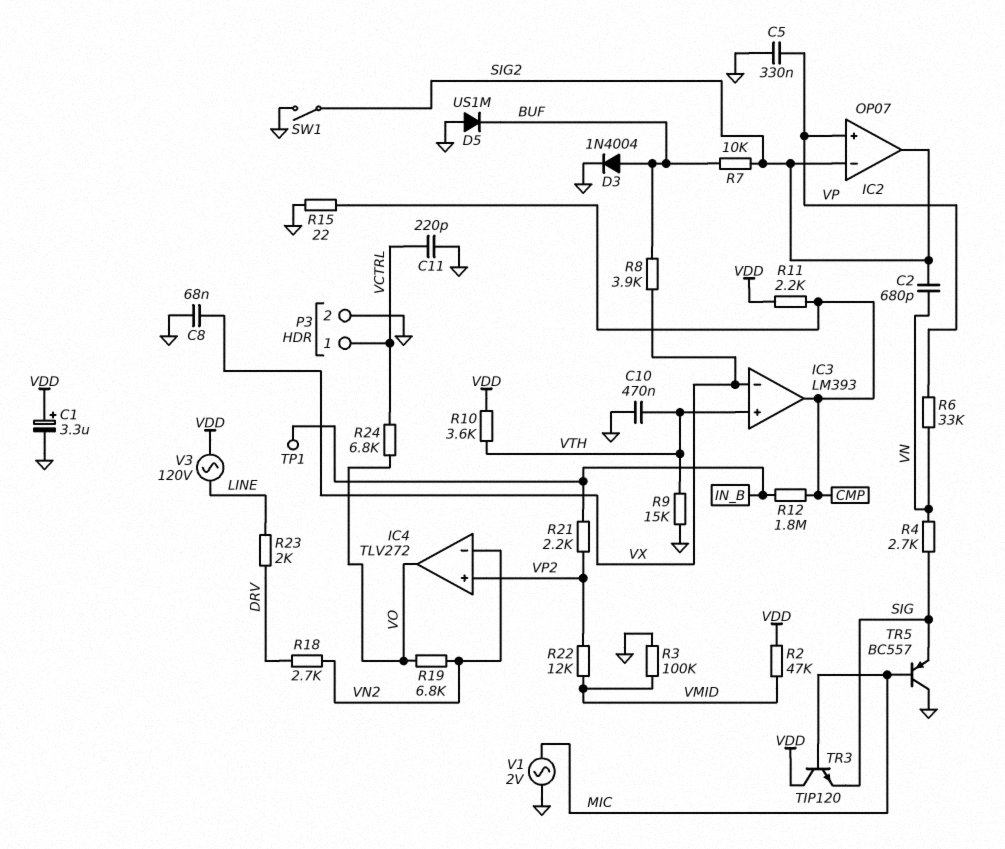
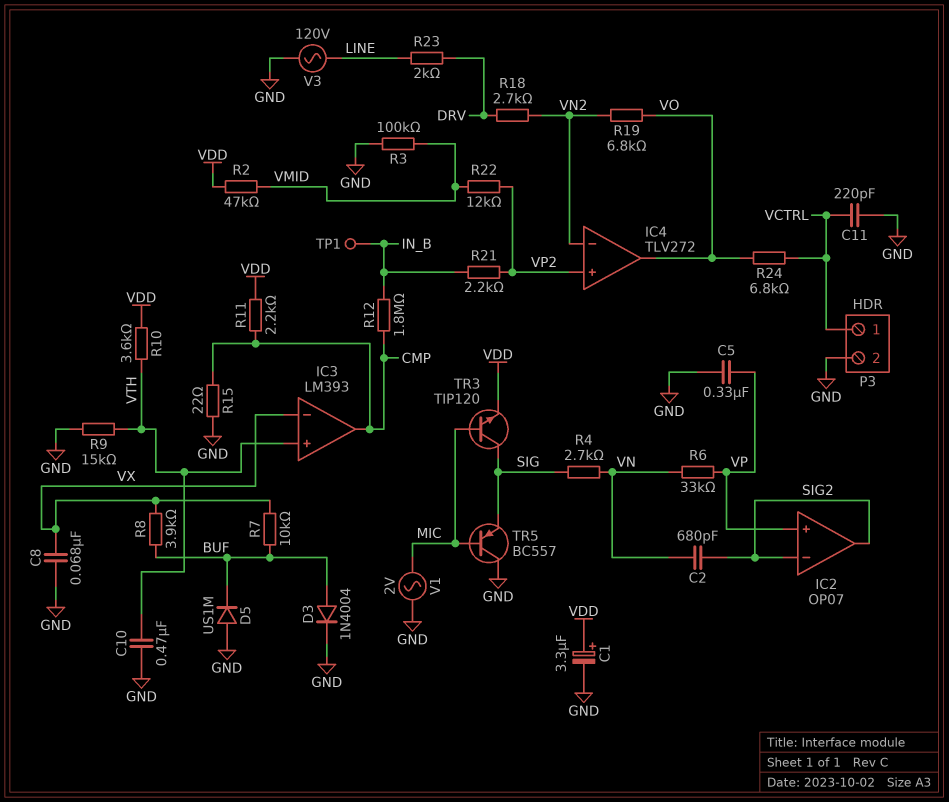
R7: 10k (BUF, SIG2) -> 10k (BUF, VX)
SW1: switch (GND, SIG2) -> none
TR3: NPN TIP120 (B MIC, C VDD, E SIG) -> NPN TIP120 (B MIC, C SIG, E VDD)
V3: AC 120V (LINE, VDD) -> AC 120V (GND, LINE)

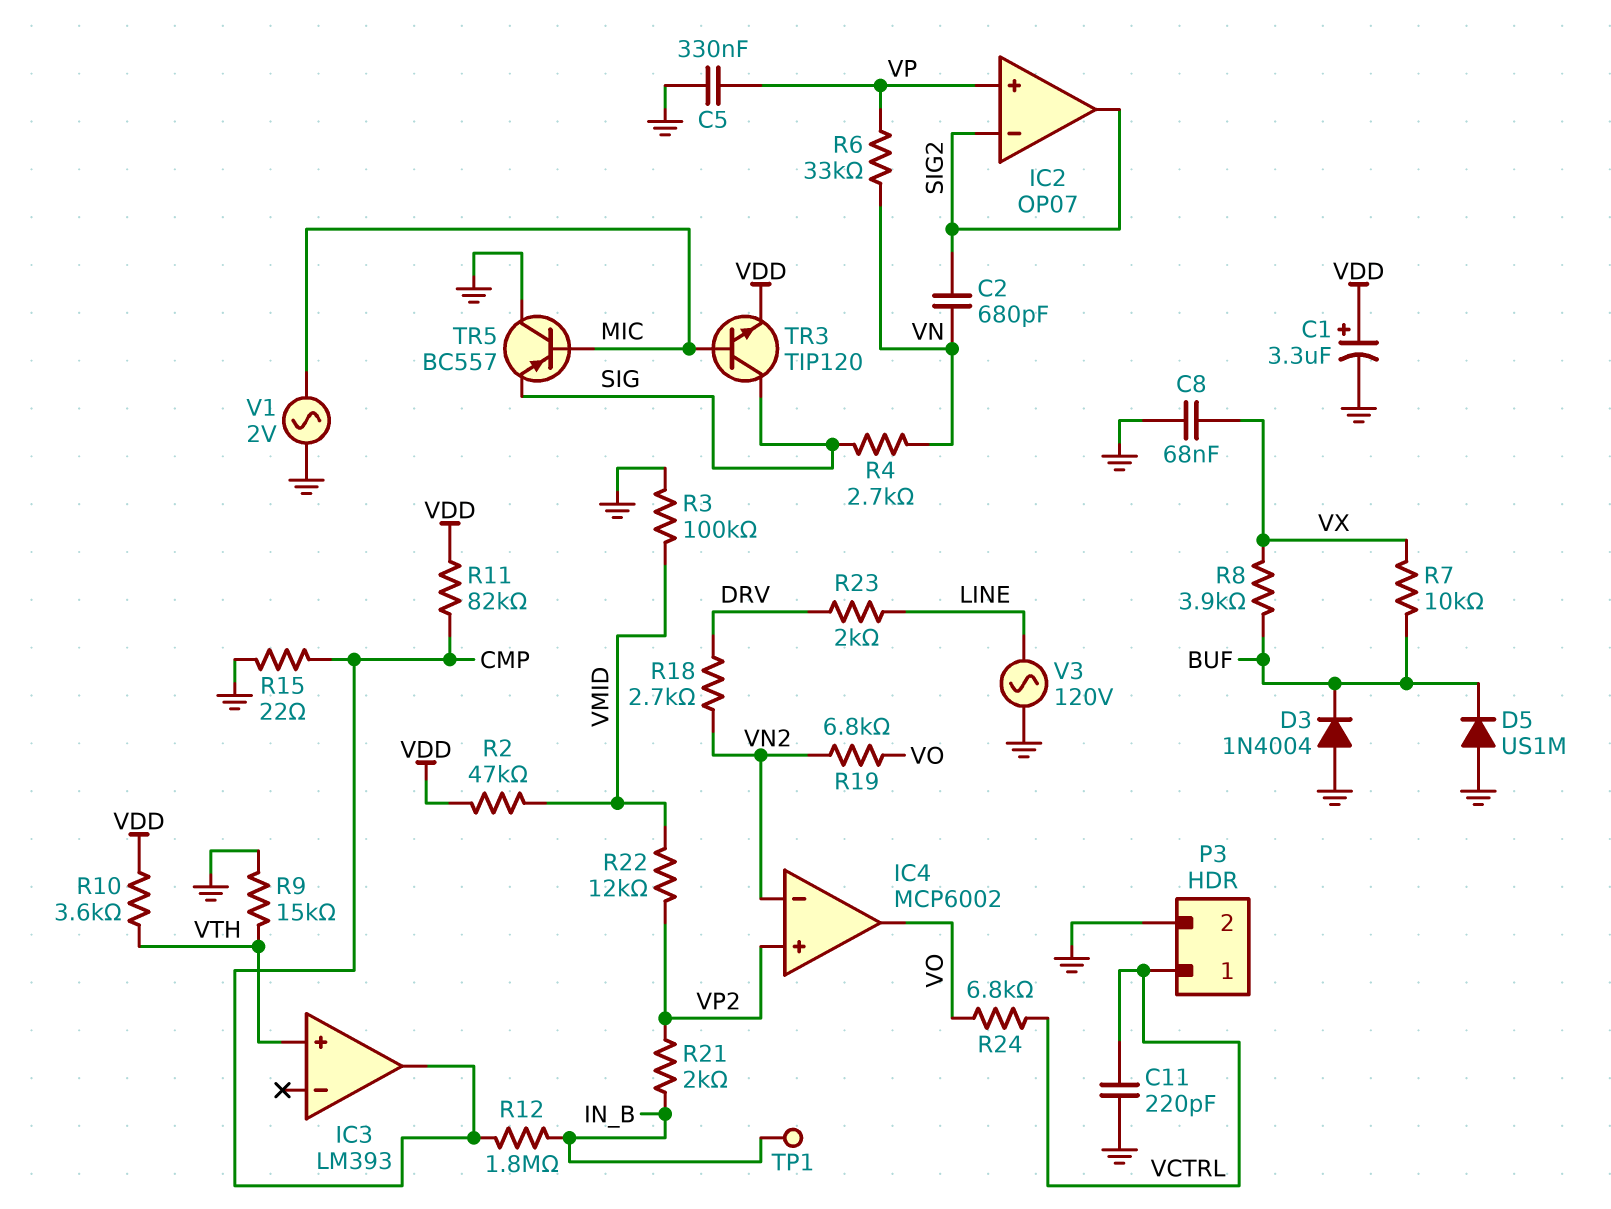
C10: 470nF (GND, VTH) -> none
D3: diode 1N4004 (A BUF, K GND) -> diode 1N4004 (A GND, K BUF)
IC3 pin in-: VX -> none
IC4: TLV272 -> MCP6002
R11: 2.2k (CMP, VDD) -> 82k (CMP, VDD)
R21: 2.2k (IN_B, VP2) -> 2k (IN_B, VP2)

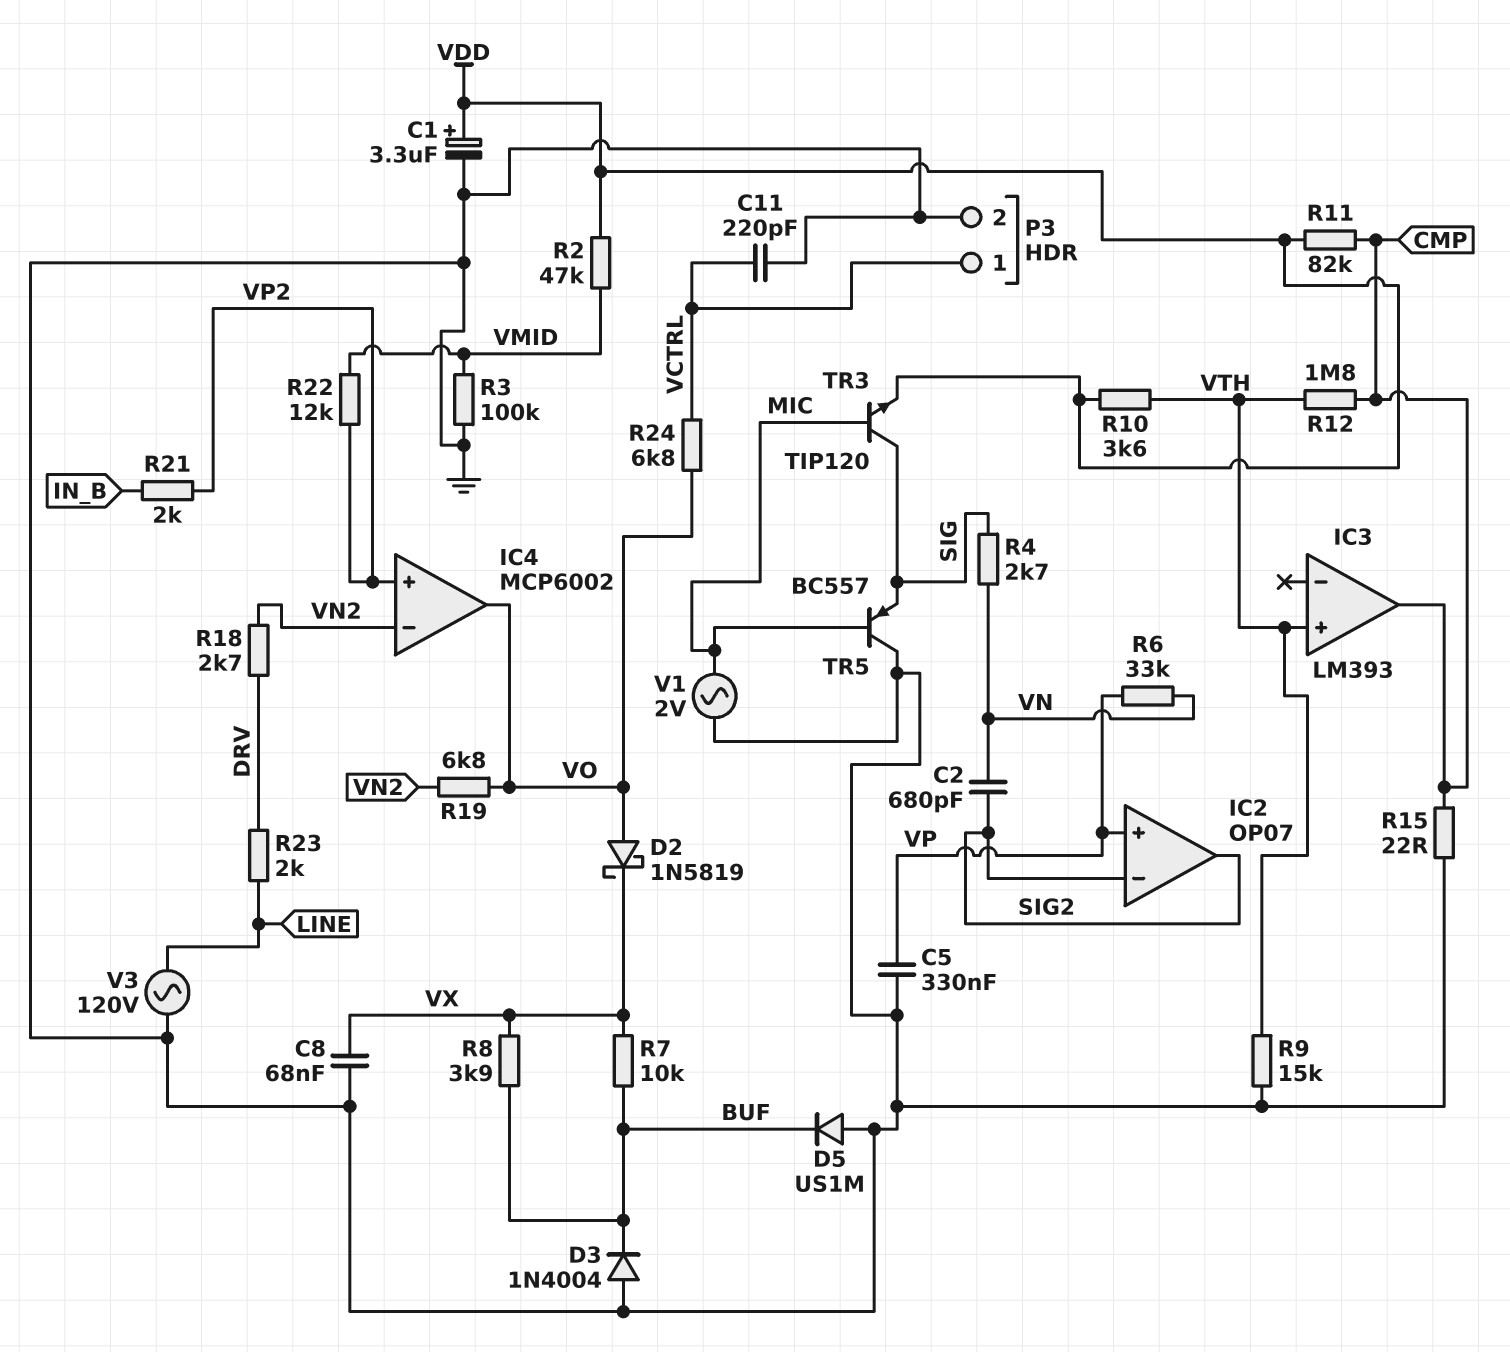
D2: none -> schottky 1N5819 (A VO, K VX)
R12: 1.8M (CMP, IN_B) -> 1.8M (CMP, VTH)
TP1: test point (IN_B) -> none

